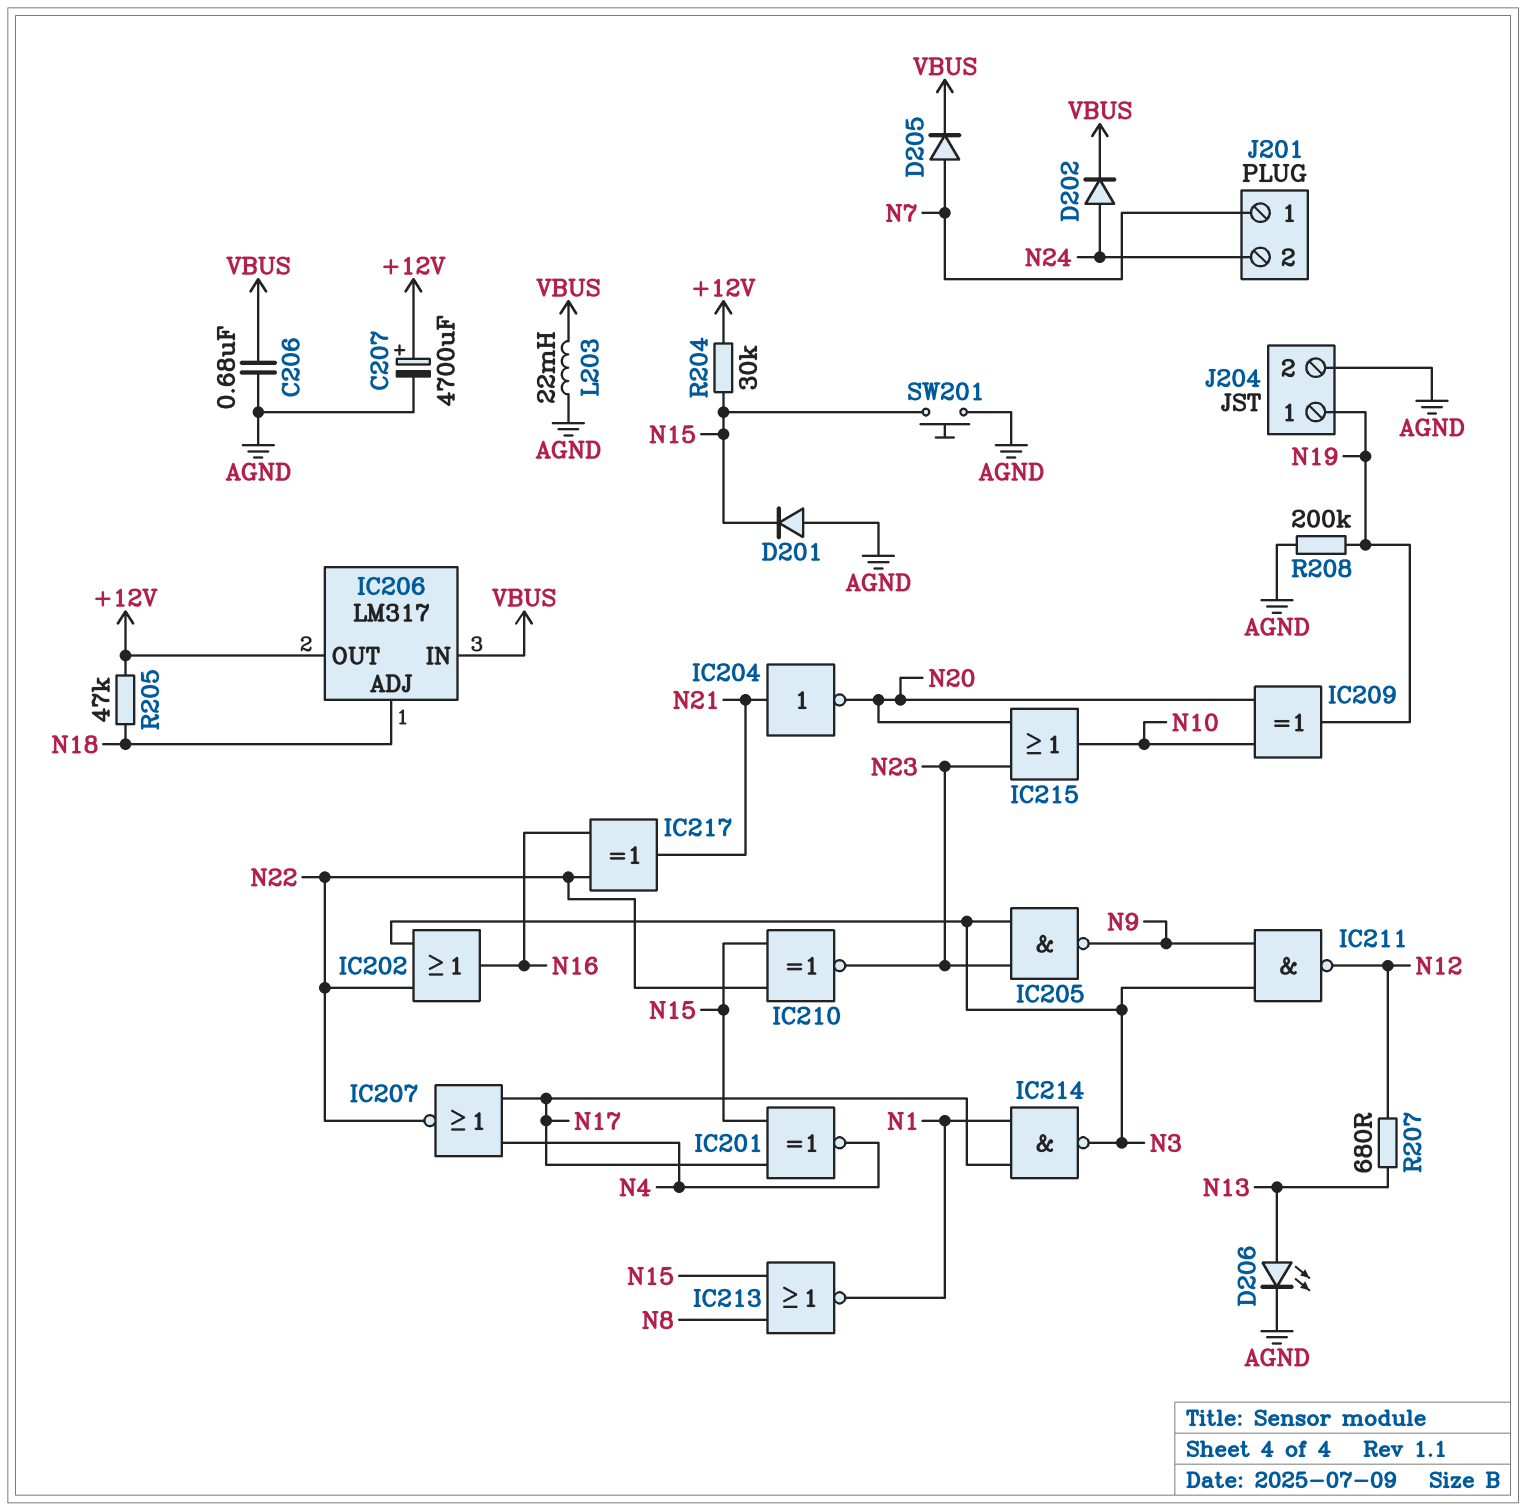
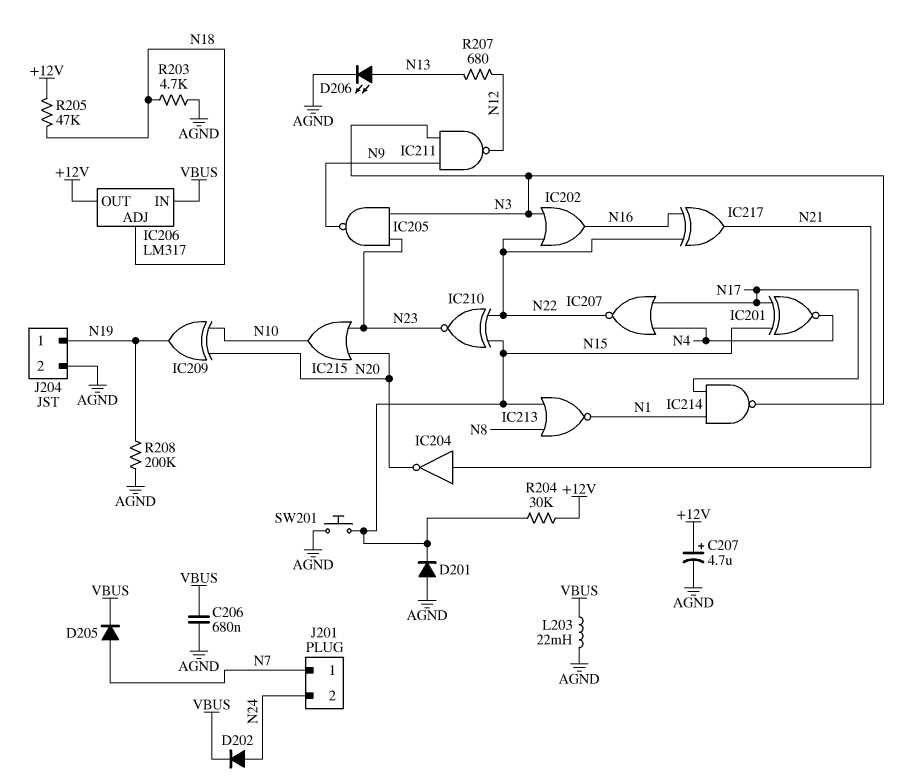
C207: 4700uF (plus +12V, minus AGND) -> 4.7uF (plus +12V, minus AGND)
R203: none -> 4.7k (AGND, N18)

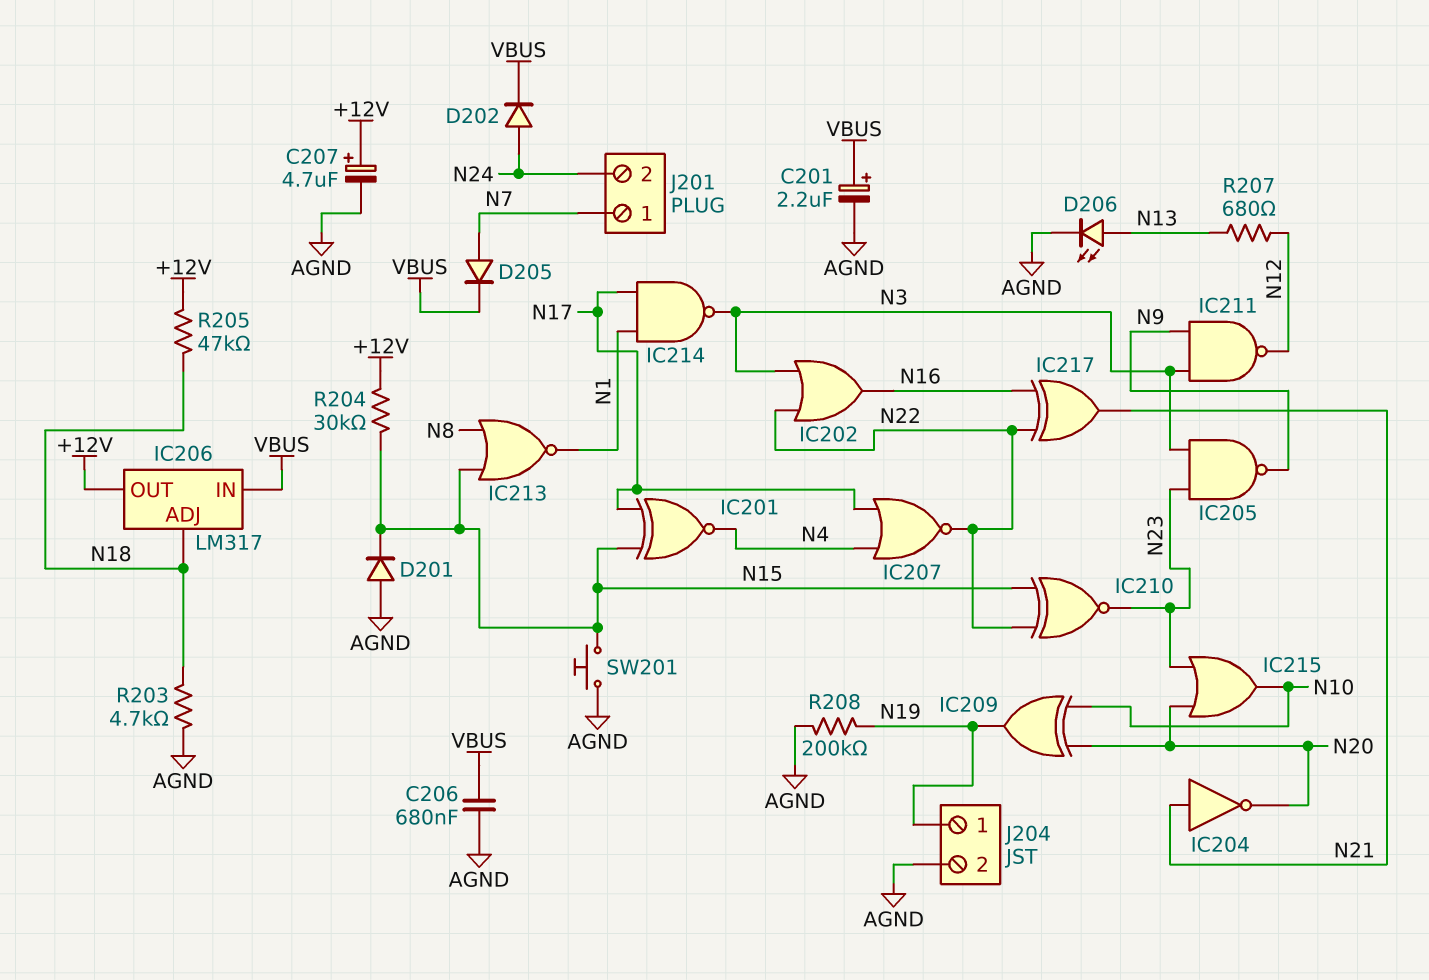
C201: none -> 2.2uF (plus VBUS, minus AGND)
L203: 22mH (AGND, VBUS) -> none

